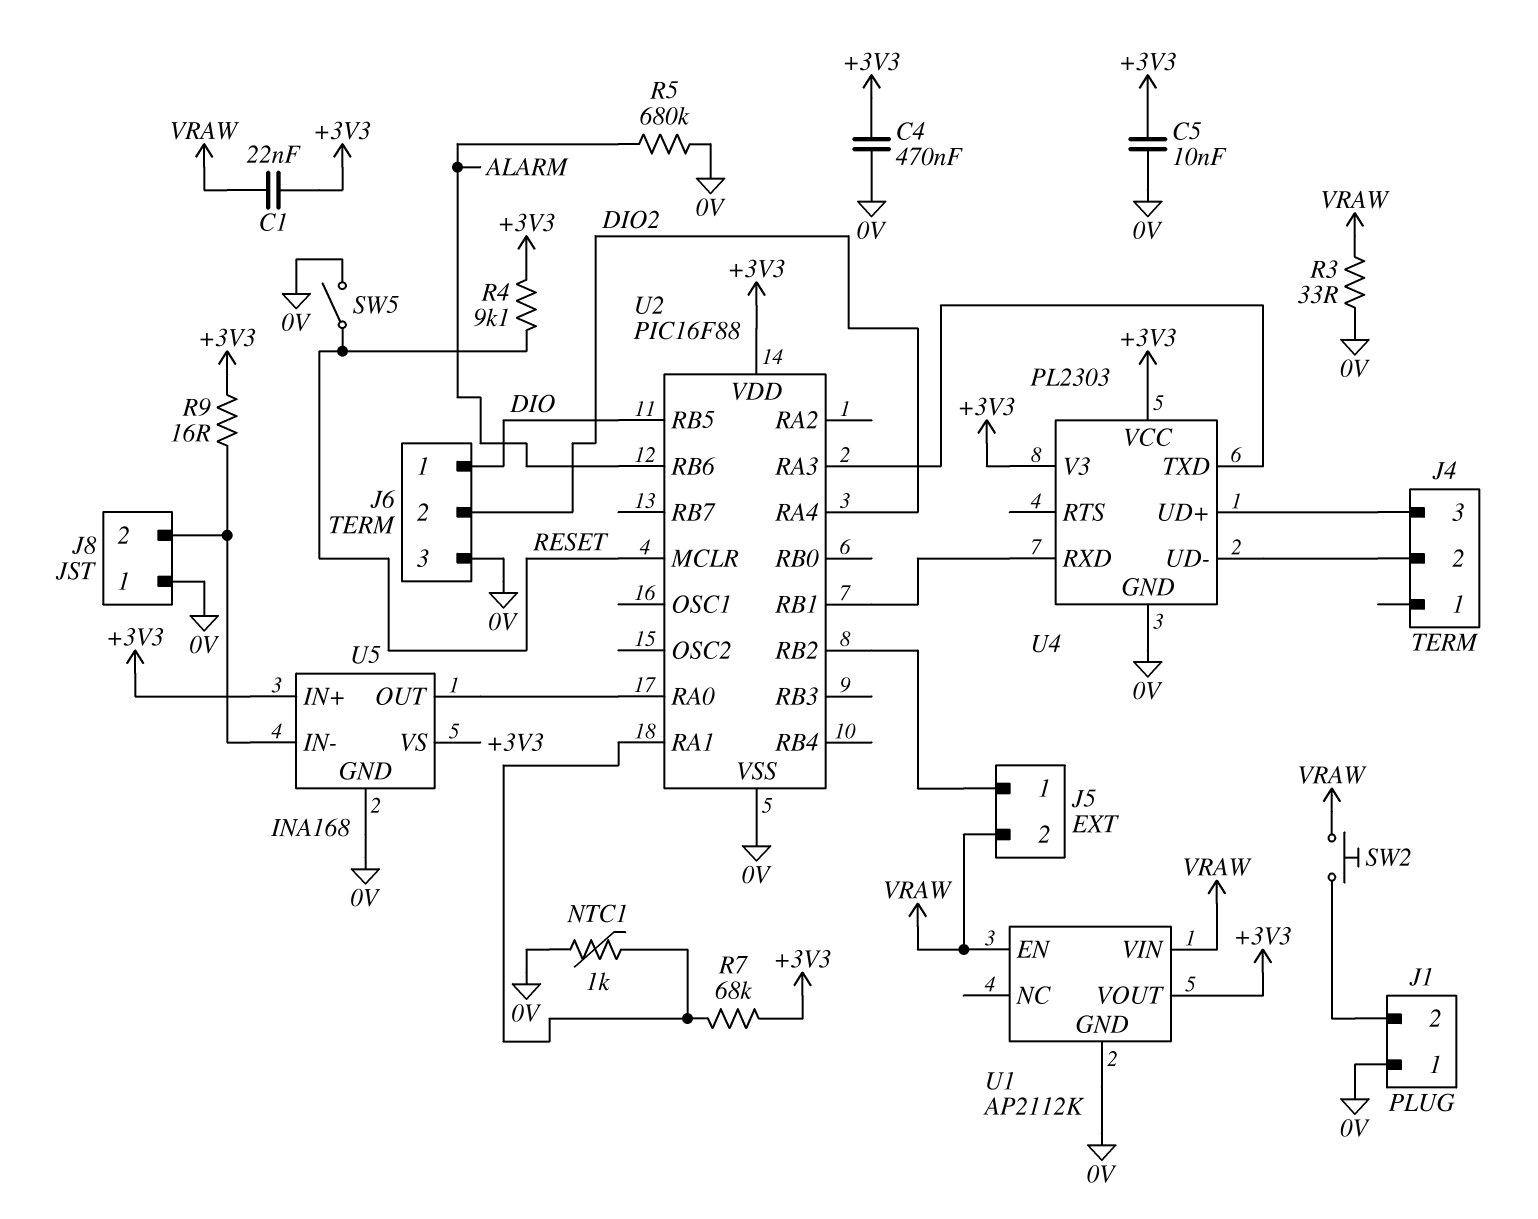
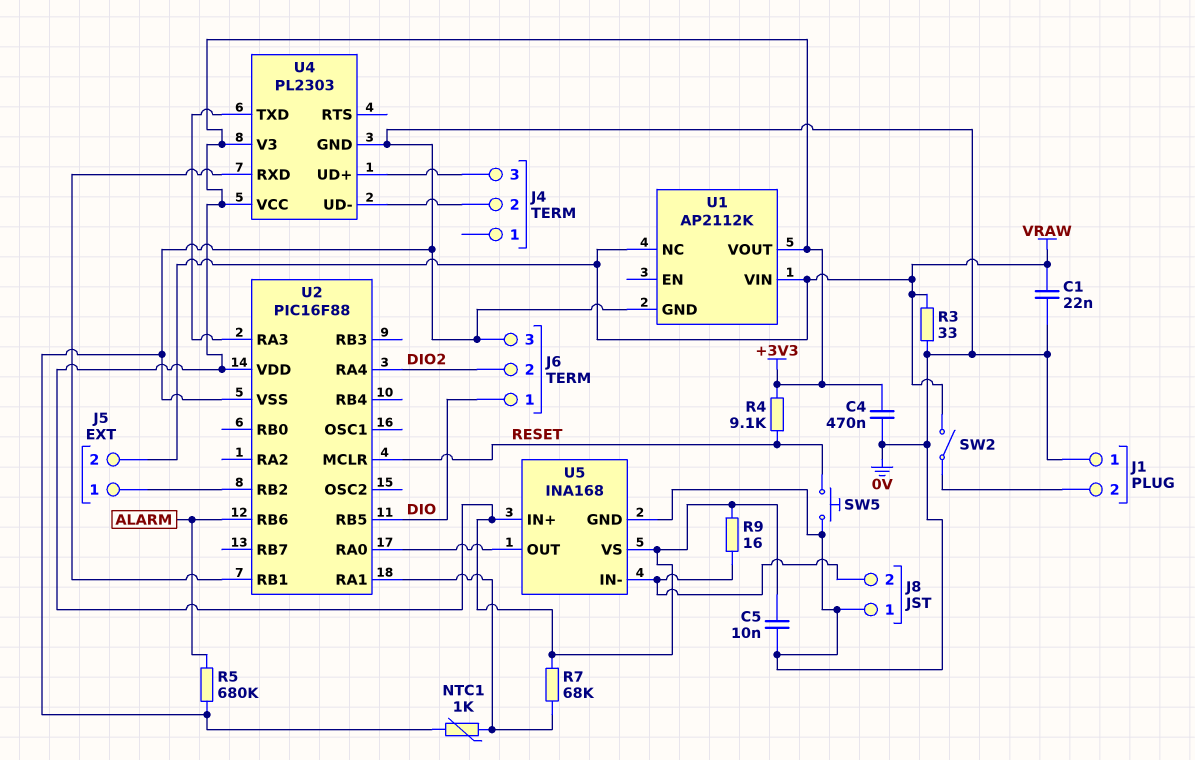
C1: 22nF (+3V3, VRAW) -> 22nF (0V, VRAW)
SW2: button (J1/2, VRAW) -> switch (J1/2, VRAW)
SW5: switch (0V, RESET) -> button (0V, RESET)
U1 pin EN: VRAW -> none
U1 pin NC: none -> VRAW

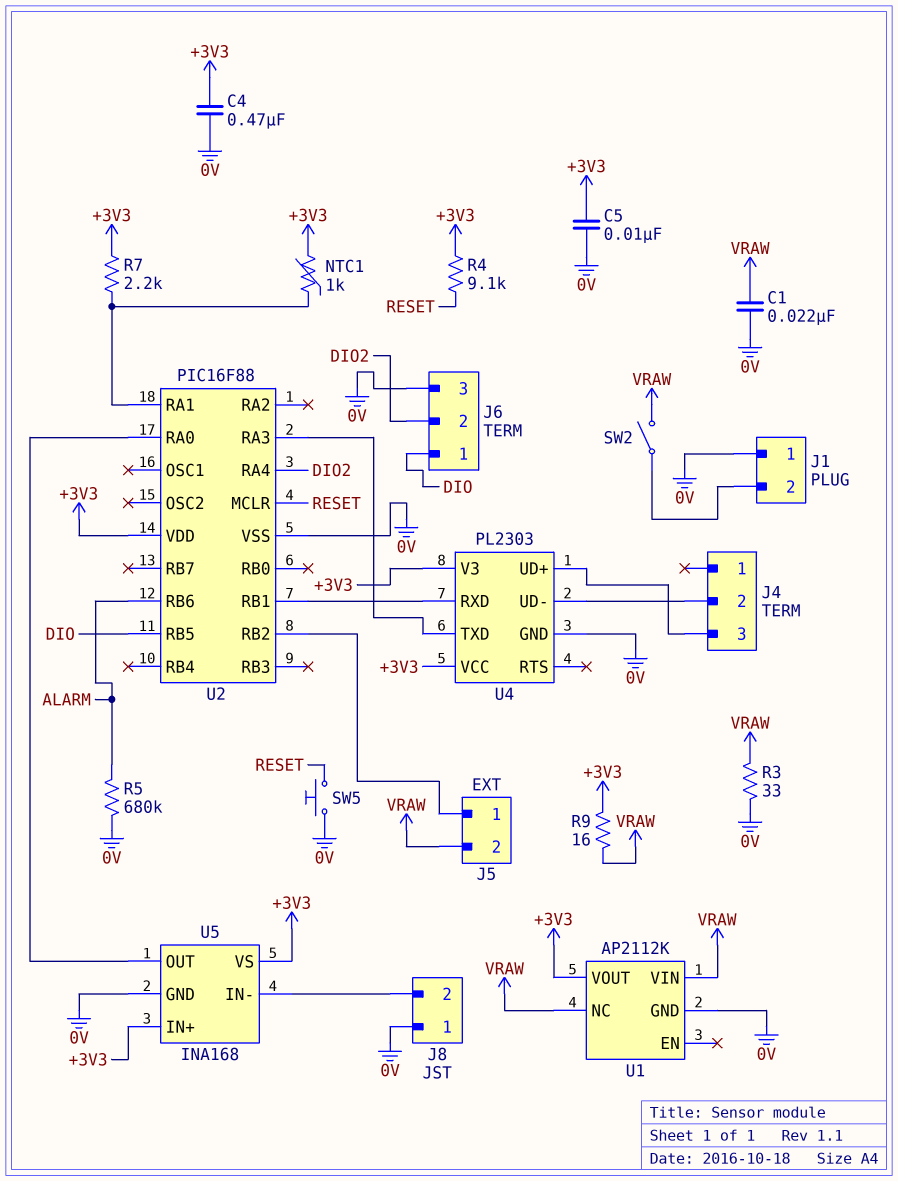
NTC1: 1k (0V, U2/RA1) -> 1k (+3V3, U2/RA1)
R7: 68k (+3V3, U2/RA1) -> 2.2k (+3V3, U2/RA1)
R9: 16 (+3V3, J8/2) -> 16 (+3V3, VRAW)

